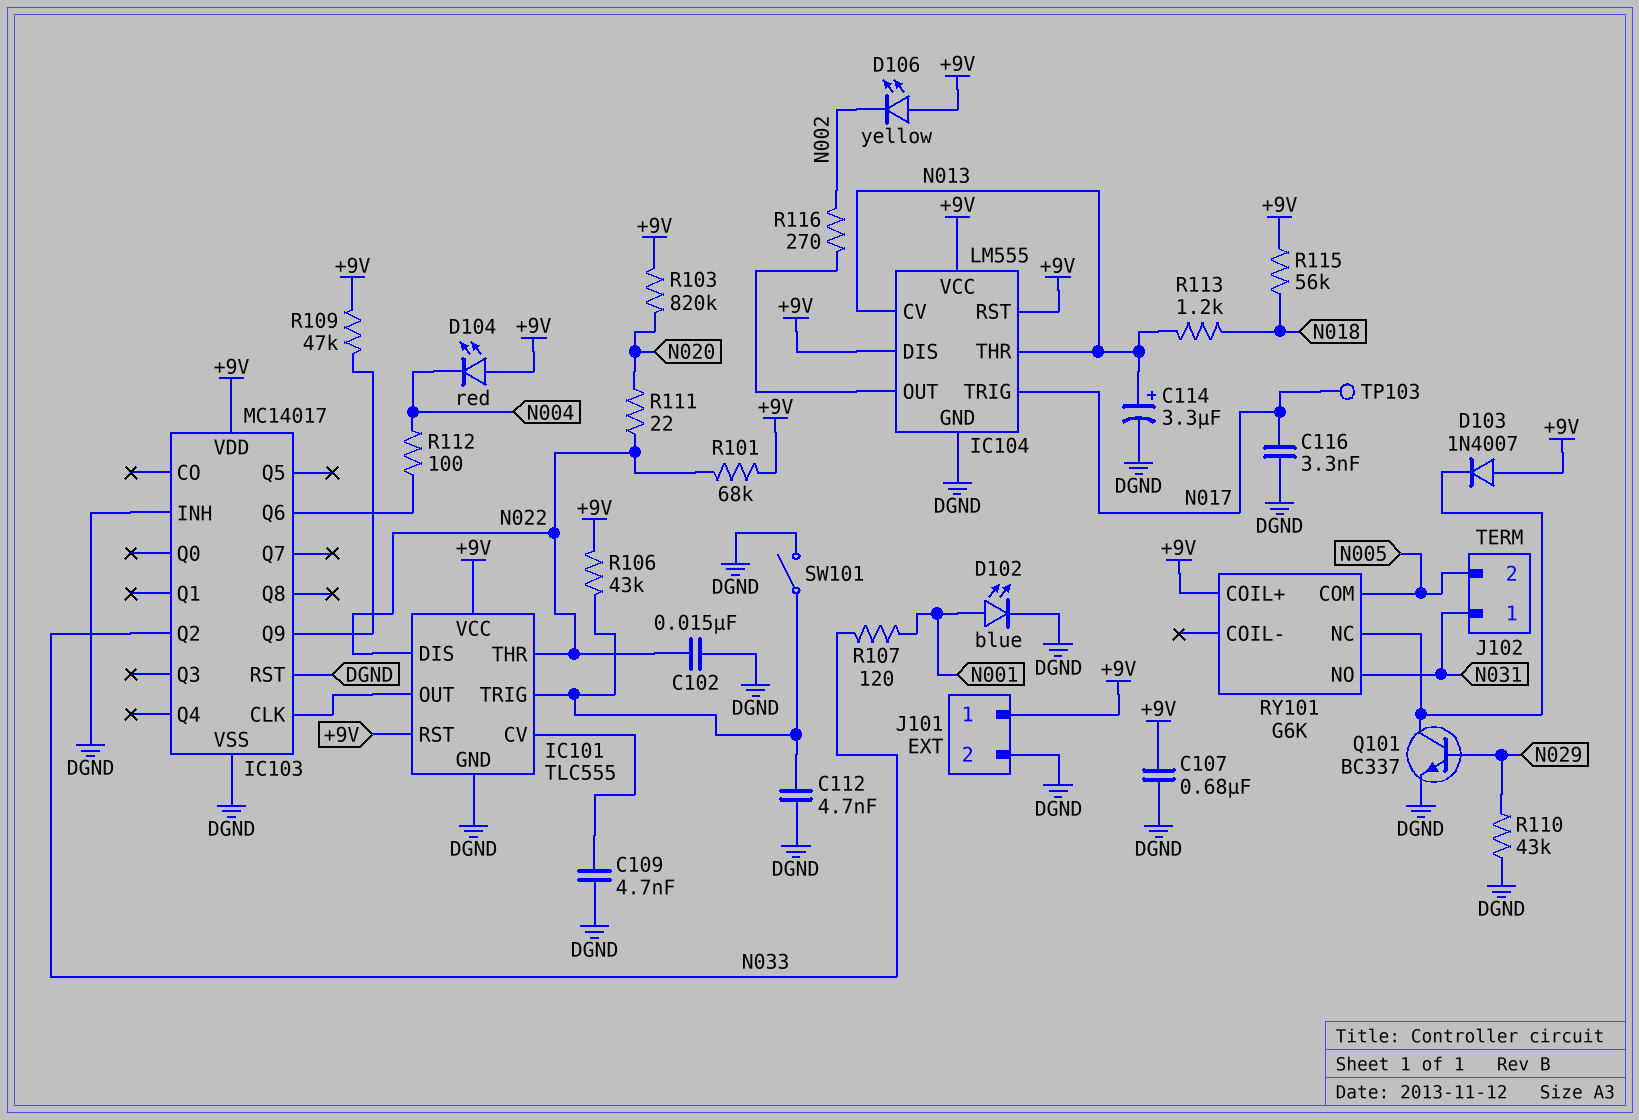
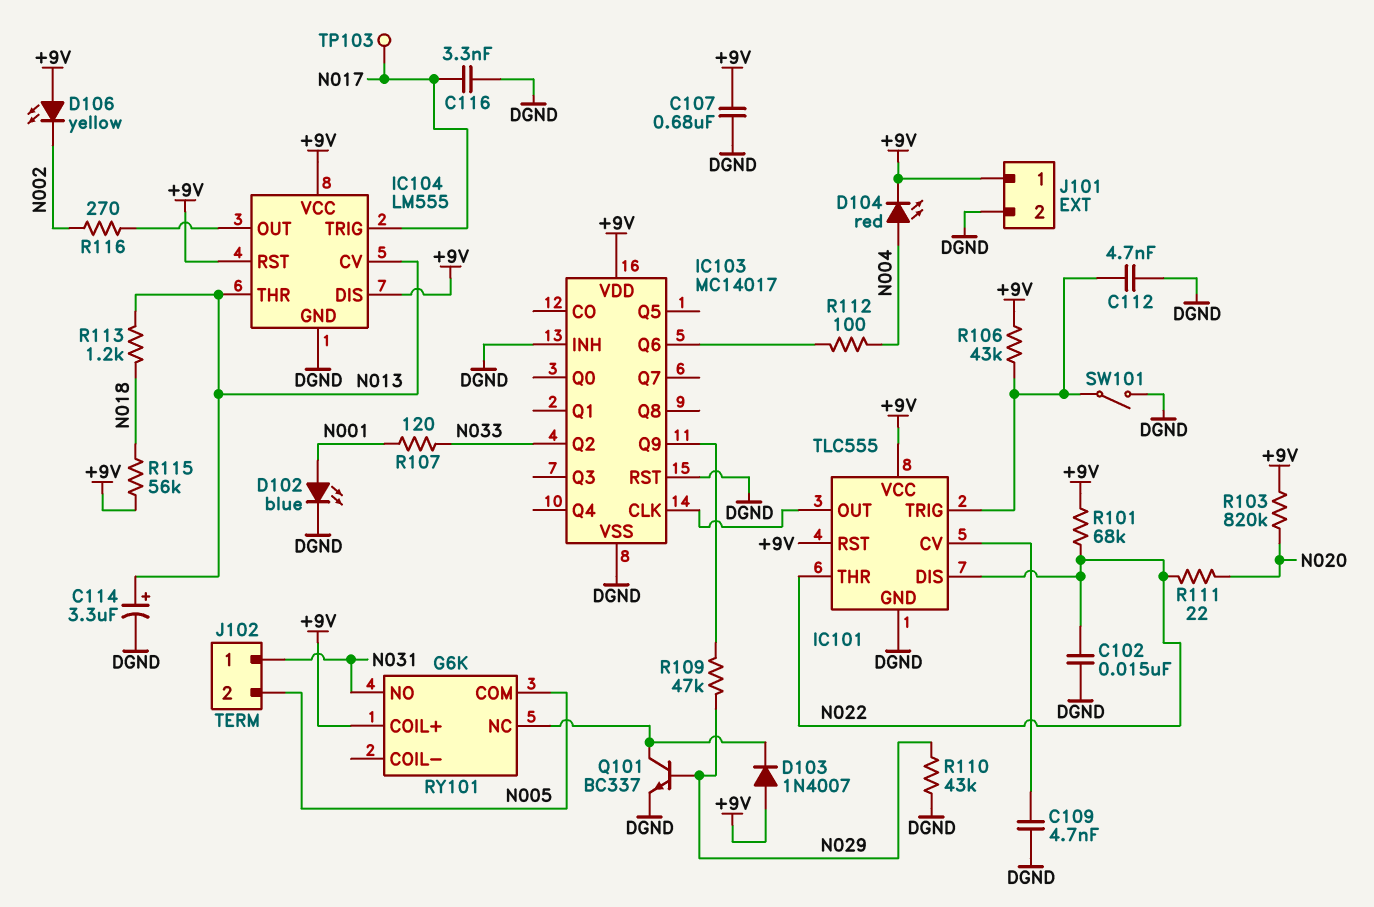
D104: LED red (A +9V, K N004) -> LED red (A N004, K +9V)
R109: 47k (+9V, IC103/Q9) -> 47k (IC103/Q9, N029)

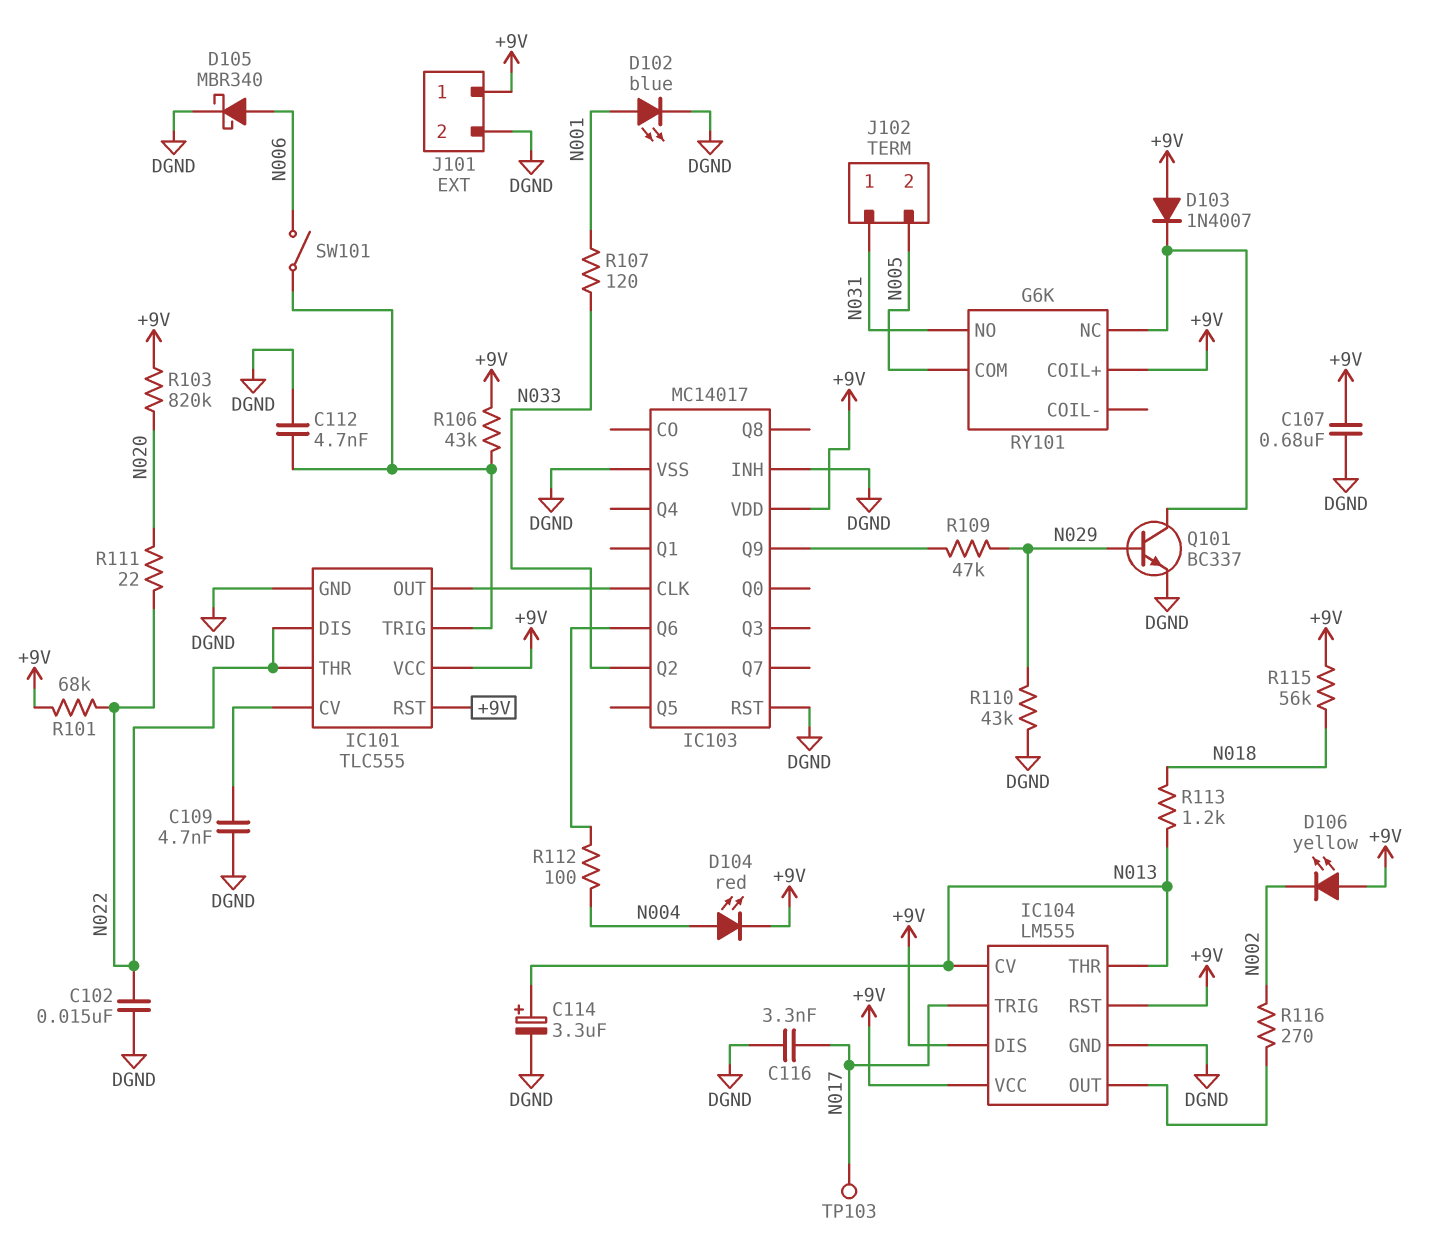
D105: none -> schottky MBR340 (A N006, K DGND)
SW101: switch (DGND, IC101/TRIG) -> switch (IC101/TRIG, N006)

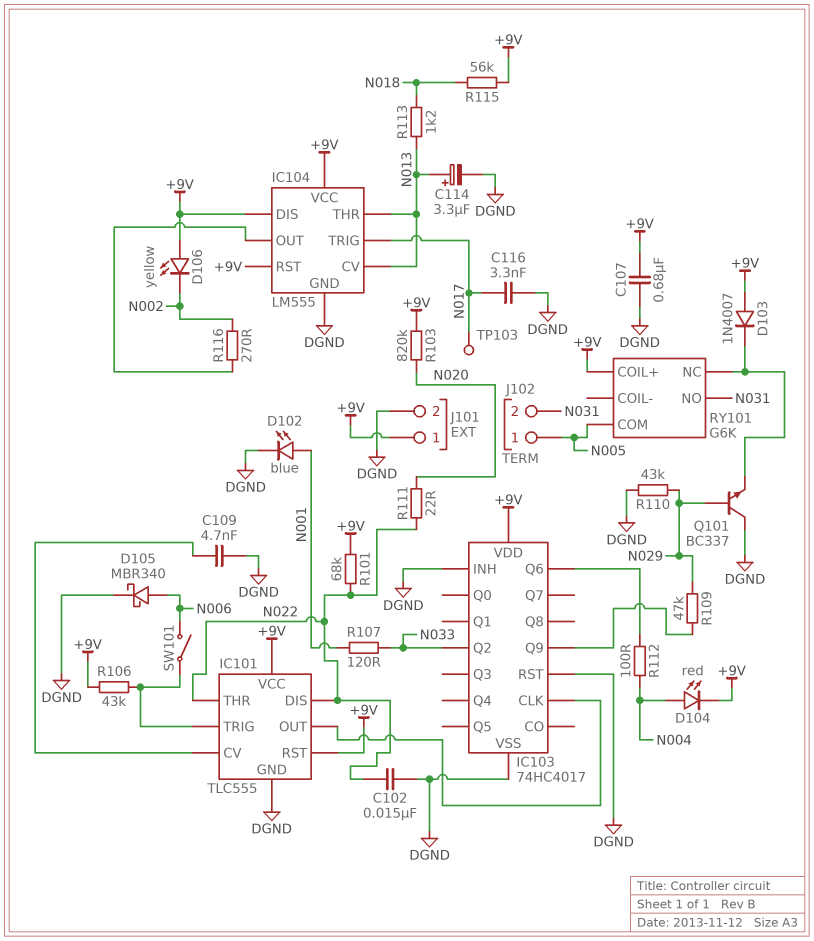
C112: 4.7nF (DGND, IC101/TRIG) -> none
IC103: MC14017 -> 74HC4017
J102 pin 1: N031 -> N005
J102 pin 2: N005 -> N031
Q101: NPN BC337 (B N029, C RY101/NC, E DGND) -> NPN BC337 (B N029, C DGND, E RY101/NC)

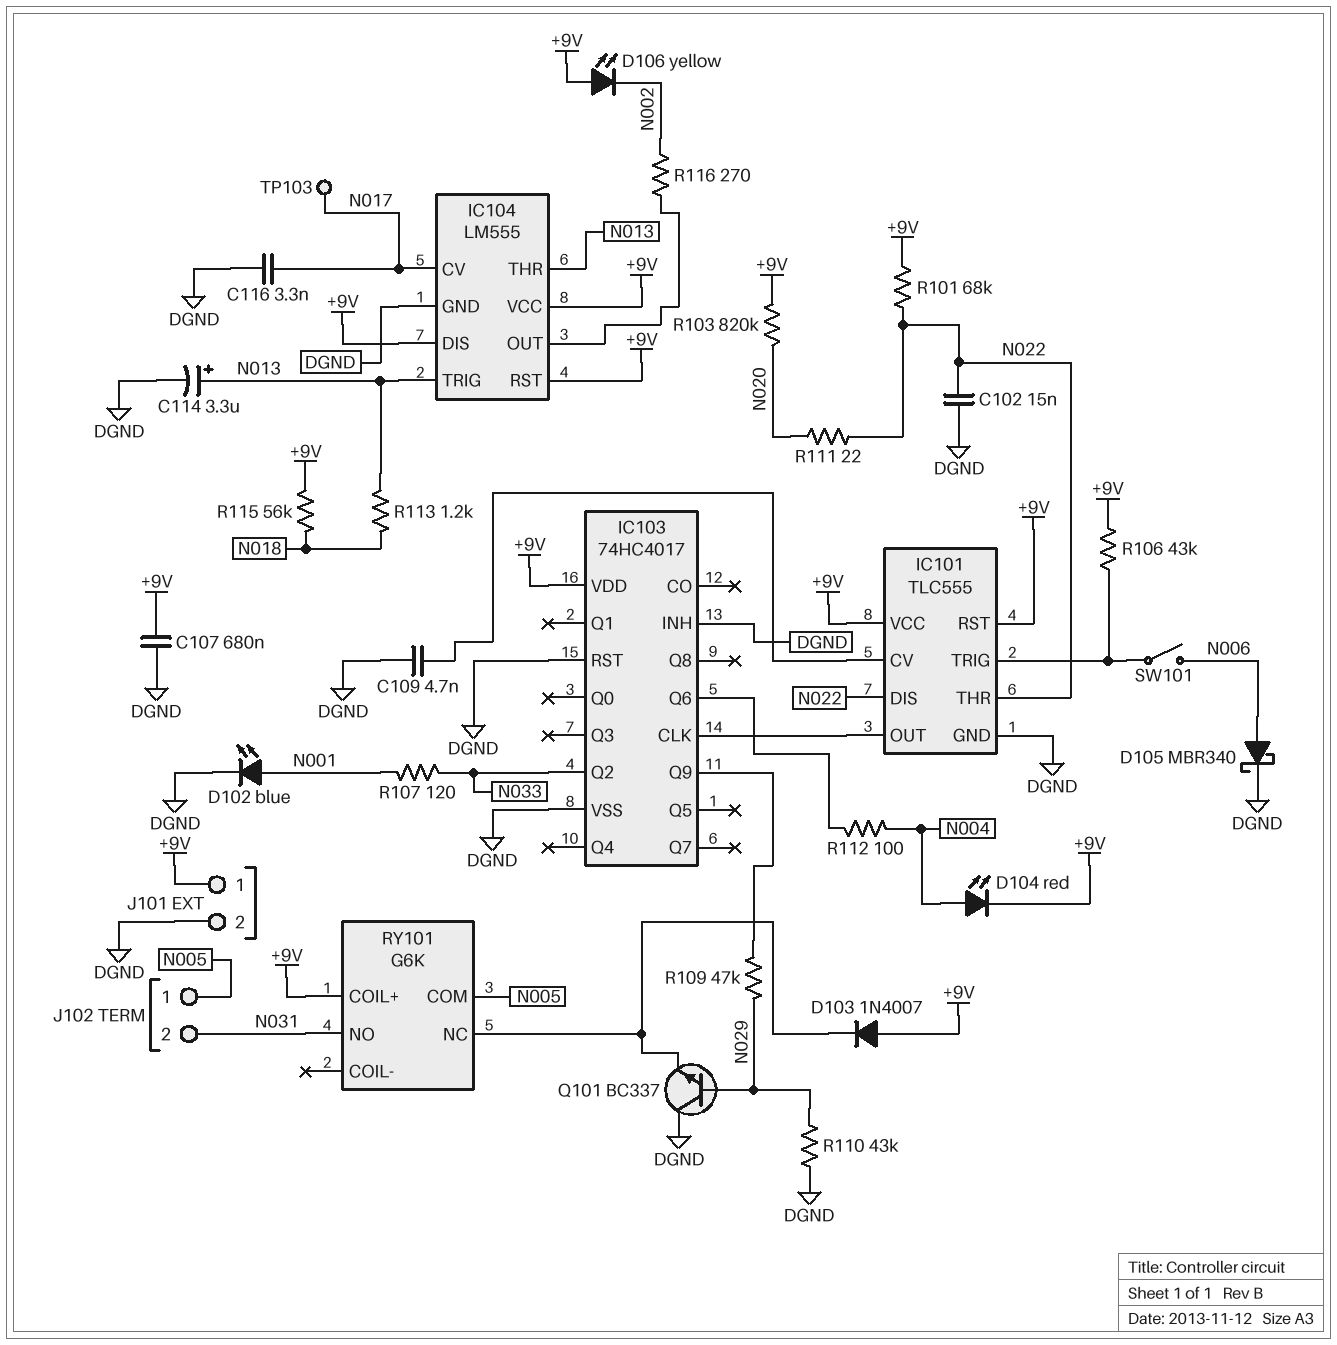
IC104 pin CV: N013 -> N017
IC104 pin TRIG: N017 -> N013

